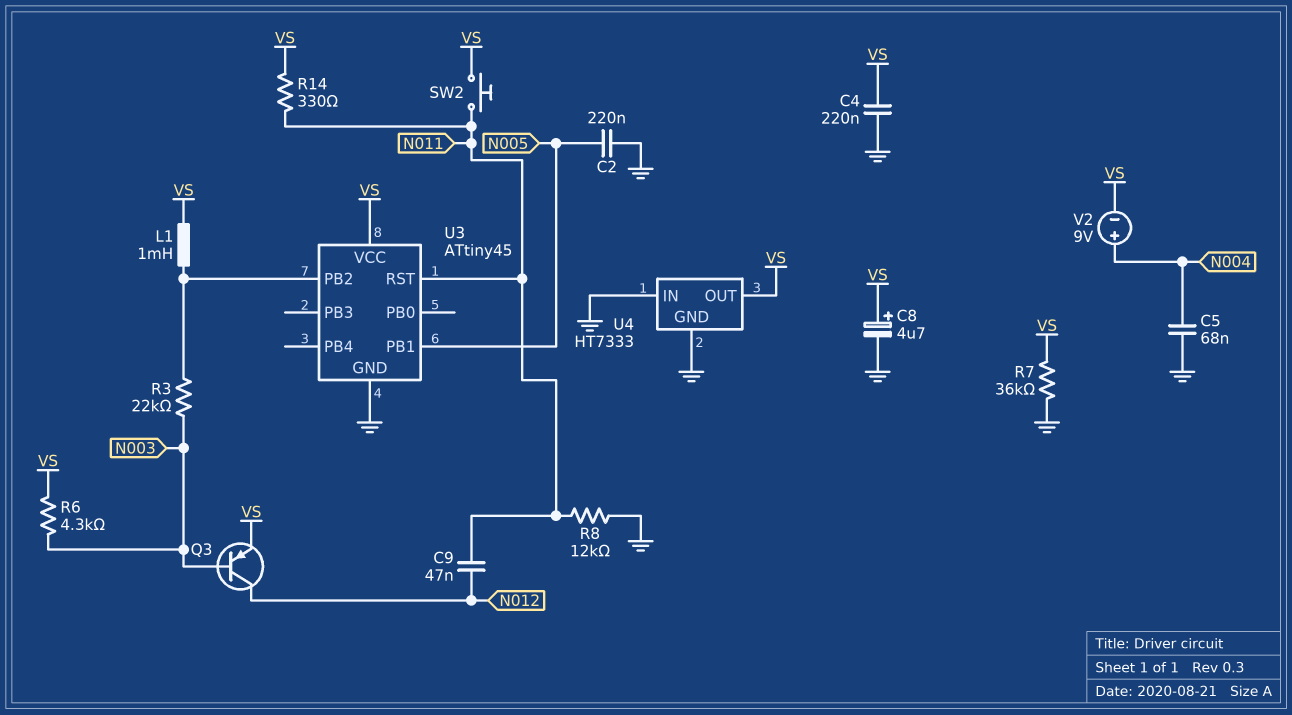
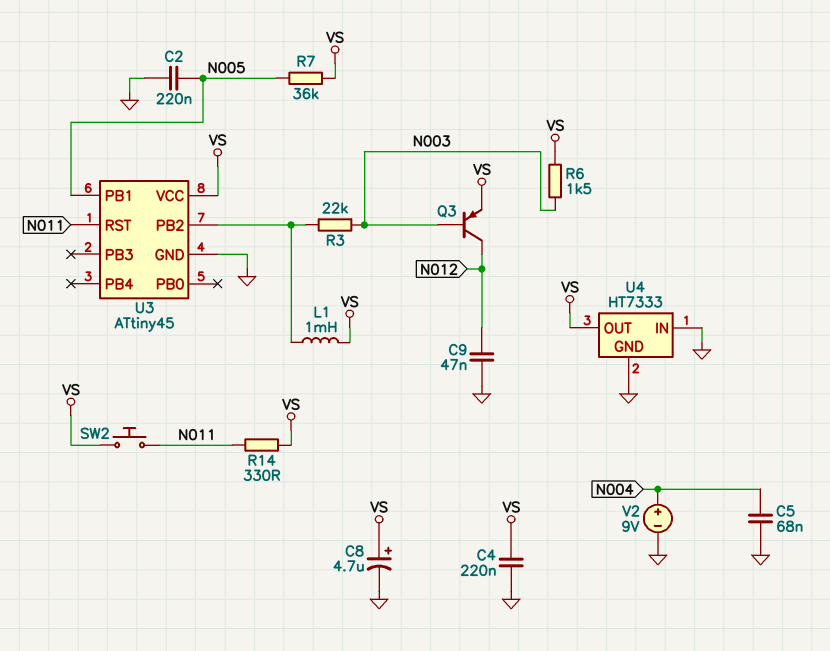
C9: 47nF (N011, N012) -> 47nF (GND, N012)
R6: 4.3k (N003, VS) -> 1.5k (N003, VS)
R7: 36k (GND, VS) -> 36k (N005, VS)
R8: 12k (GND, N011) -> none
V2: 9V (plus N004, minus VS) -> 9V (plus N004, minus GND)

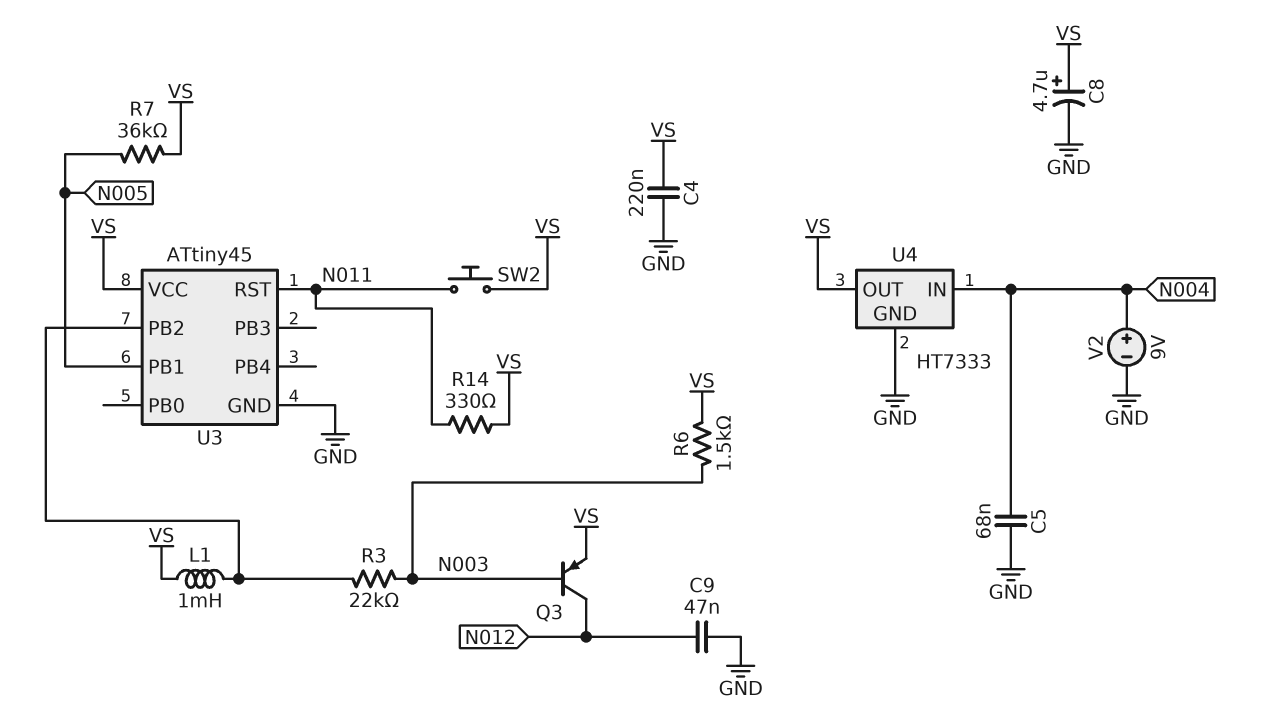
C2: 220nF (GND, N005) -> none
U4 pin IN: GND -> N004

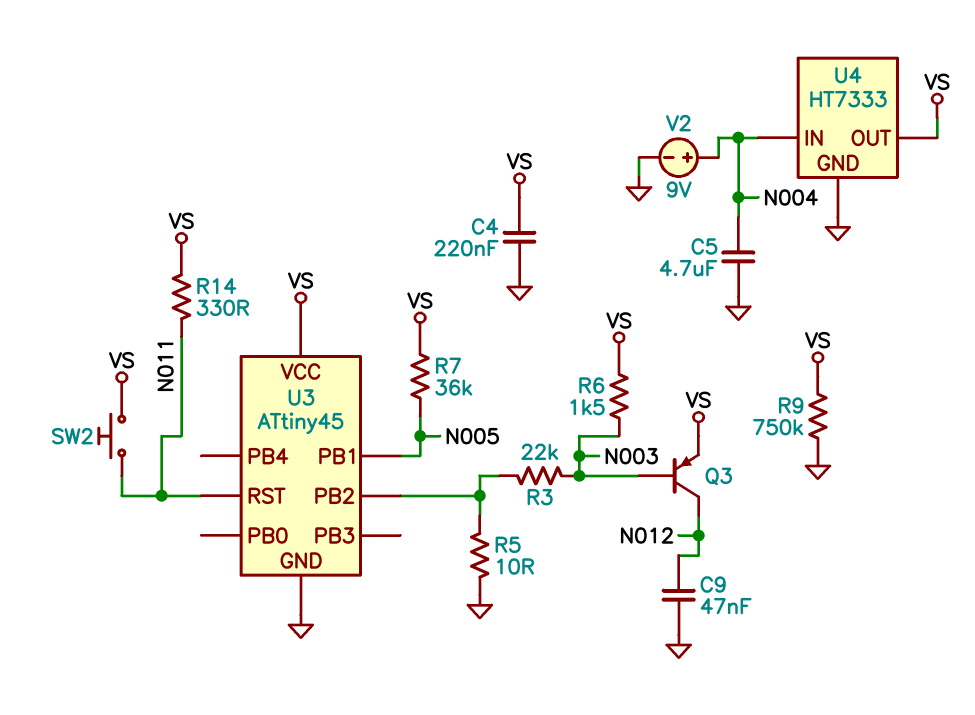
C5: 68nF (GND, N004) -> 4.7uF (GND, N004)
C8: 4.7uF (plus VS, minus GND) -> none
L1: 1mH (U3/PB2, VS) -> none
R5: none -> 10 (GND, U3/PB2)
R9: none -> 750k (GND, VS)

